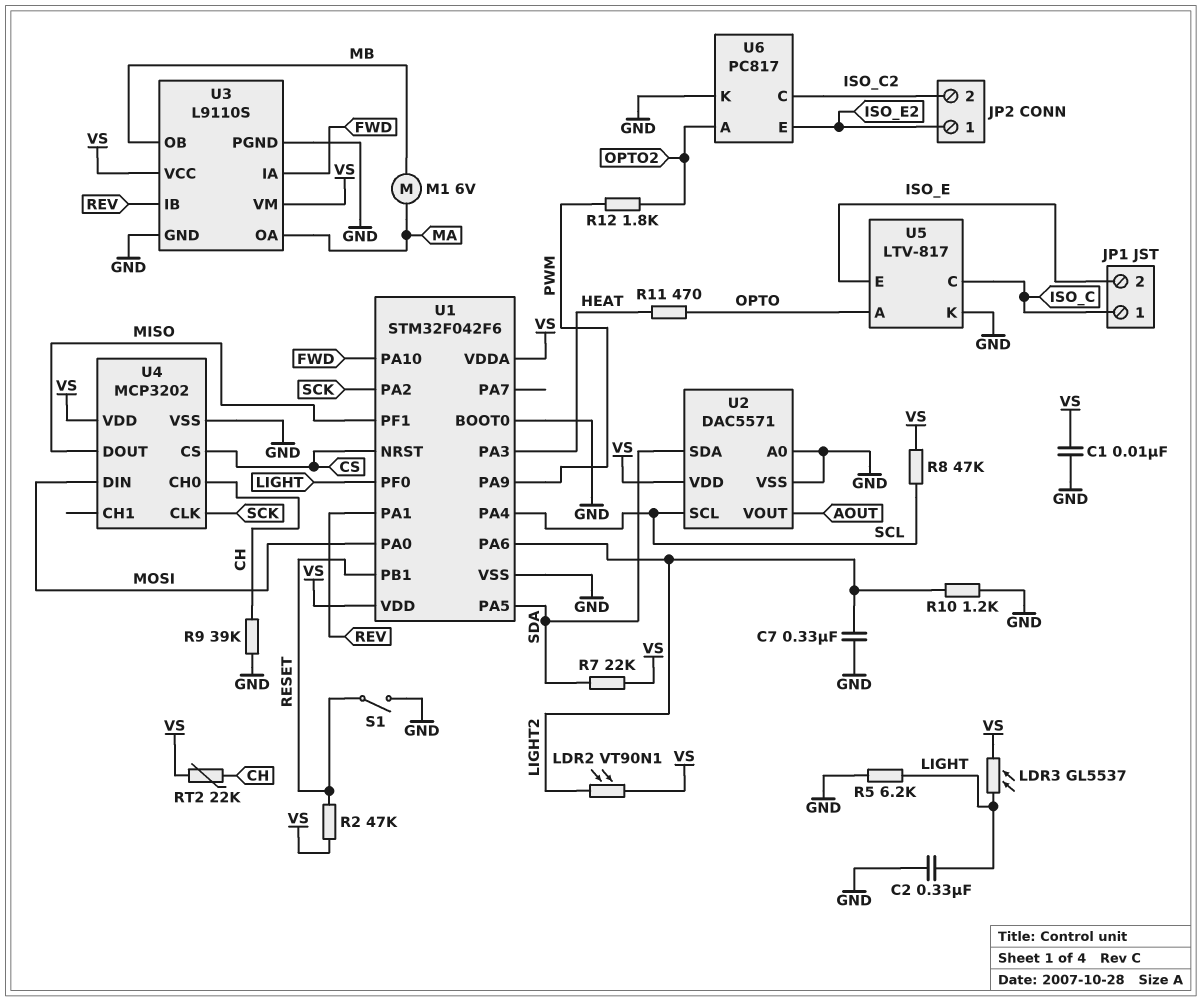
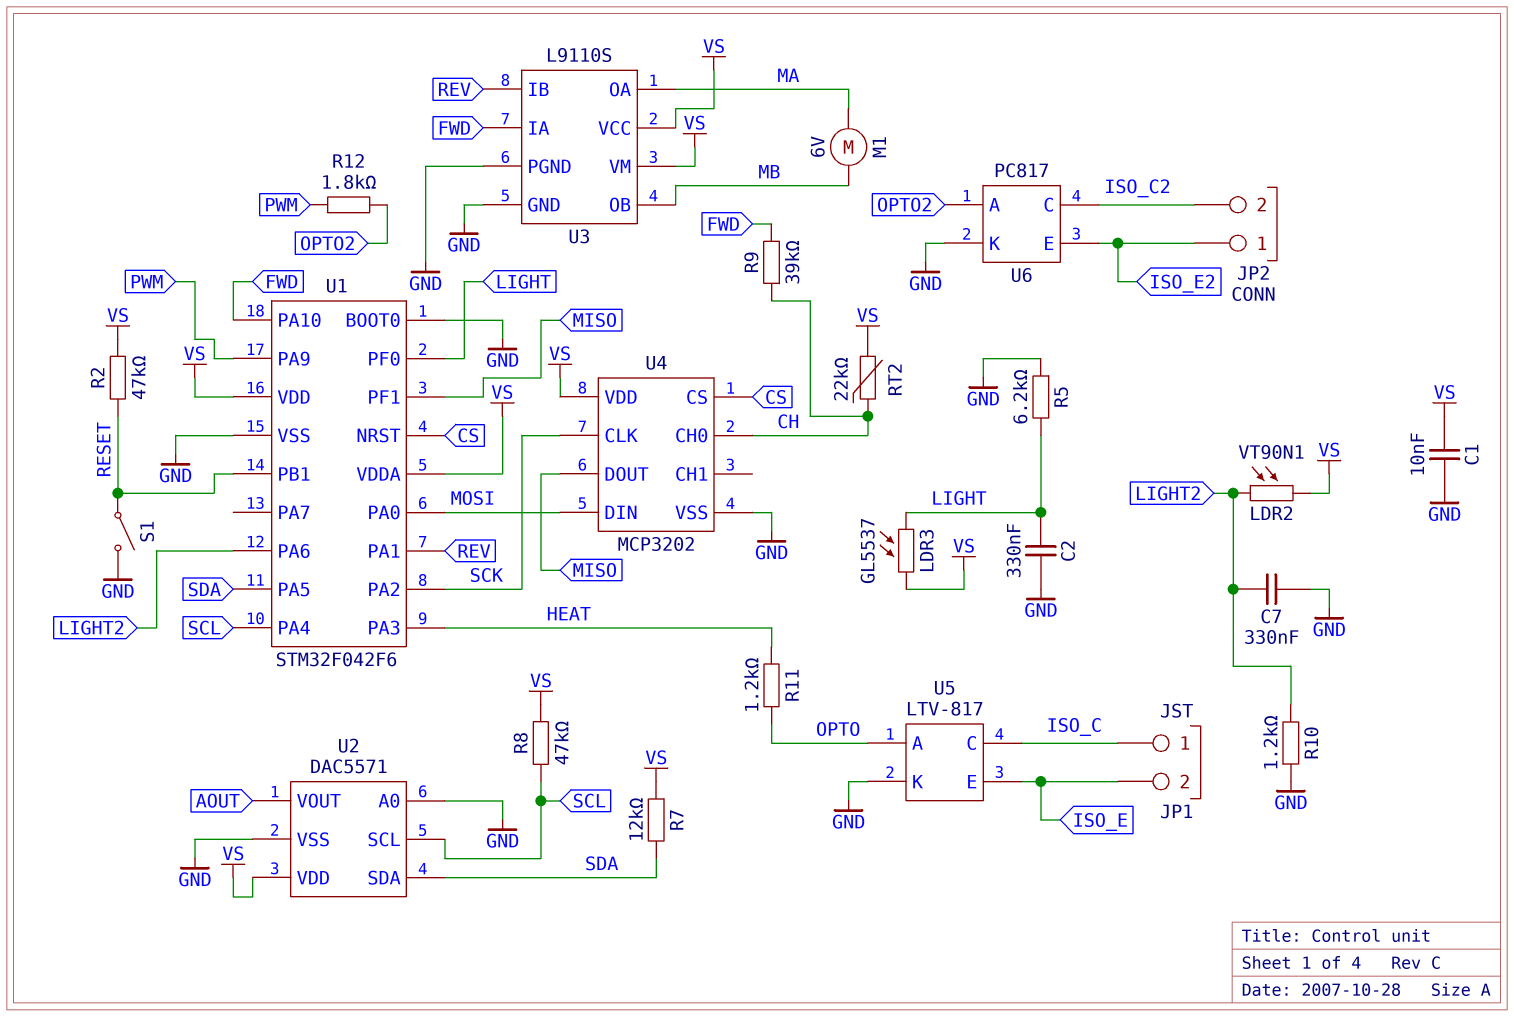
R7: 22k (SDA, VS) -> 12k (SDA, VS)
R9: 39k (CH, GND) -> 39k (CH, FWD)
R11: 470 (HEAT, OPTO) -> 1.2k (HEAT, OPTO)

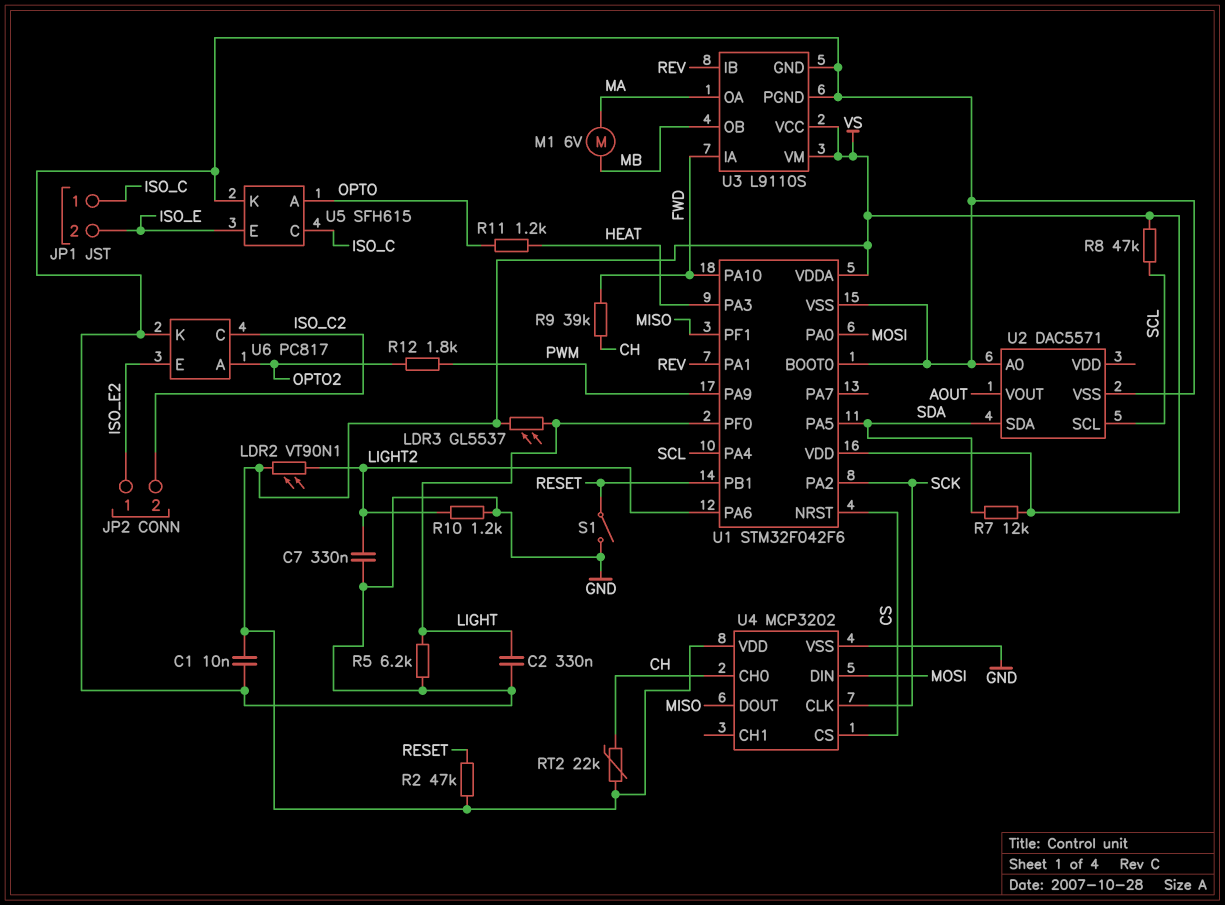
U2 pin VDD: VS -> none
U5: LTV-817 -> SFH615

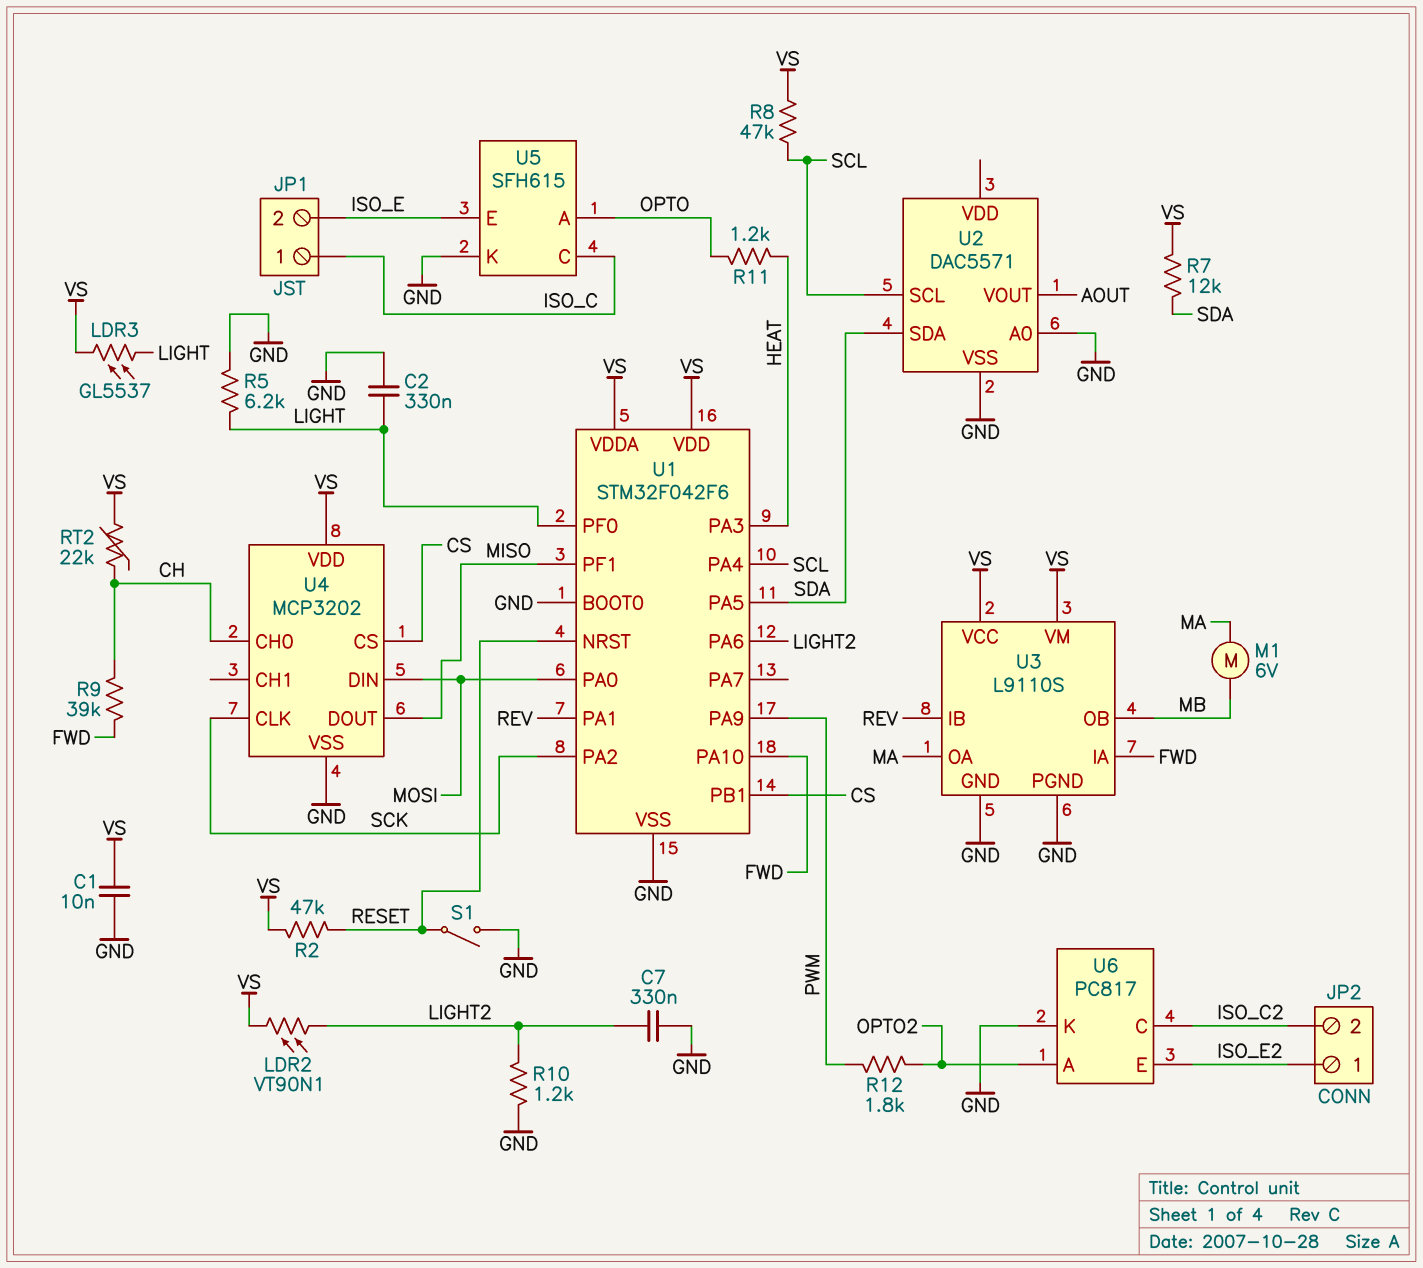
U1 pin NRST: CS -> RESET
U1 pin PB1: RESET -> CS

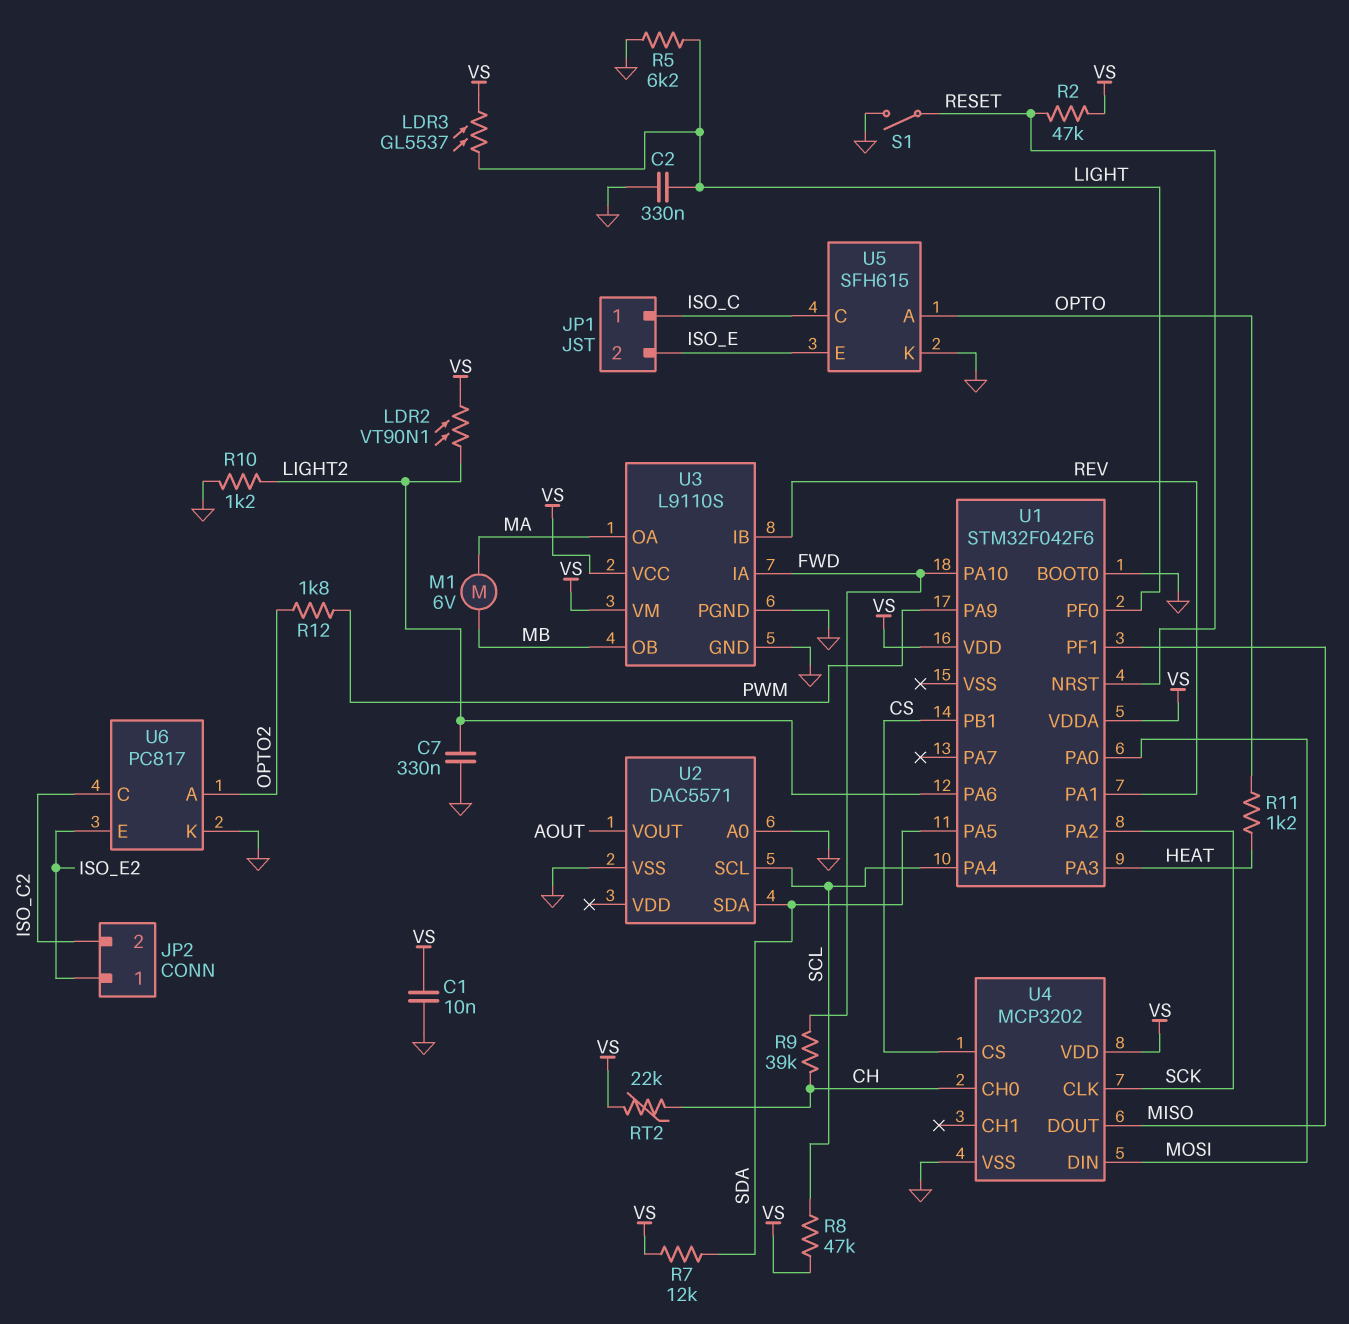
U1 pin VSS: GND -> none

